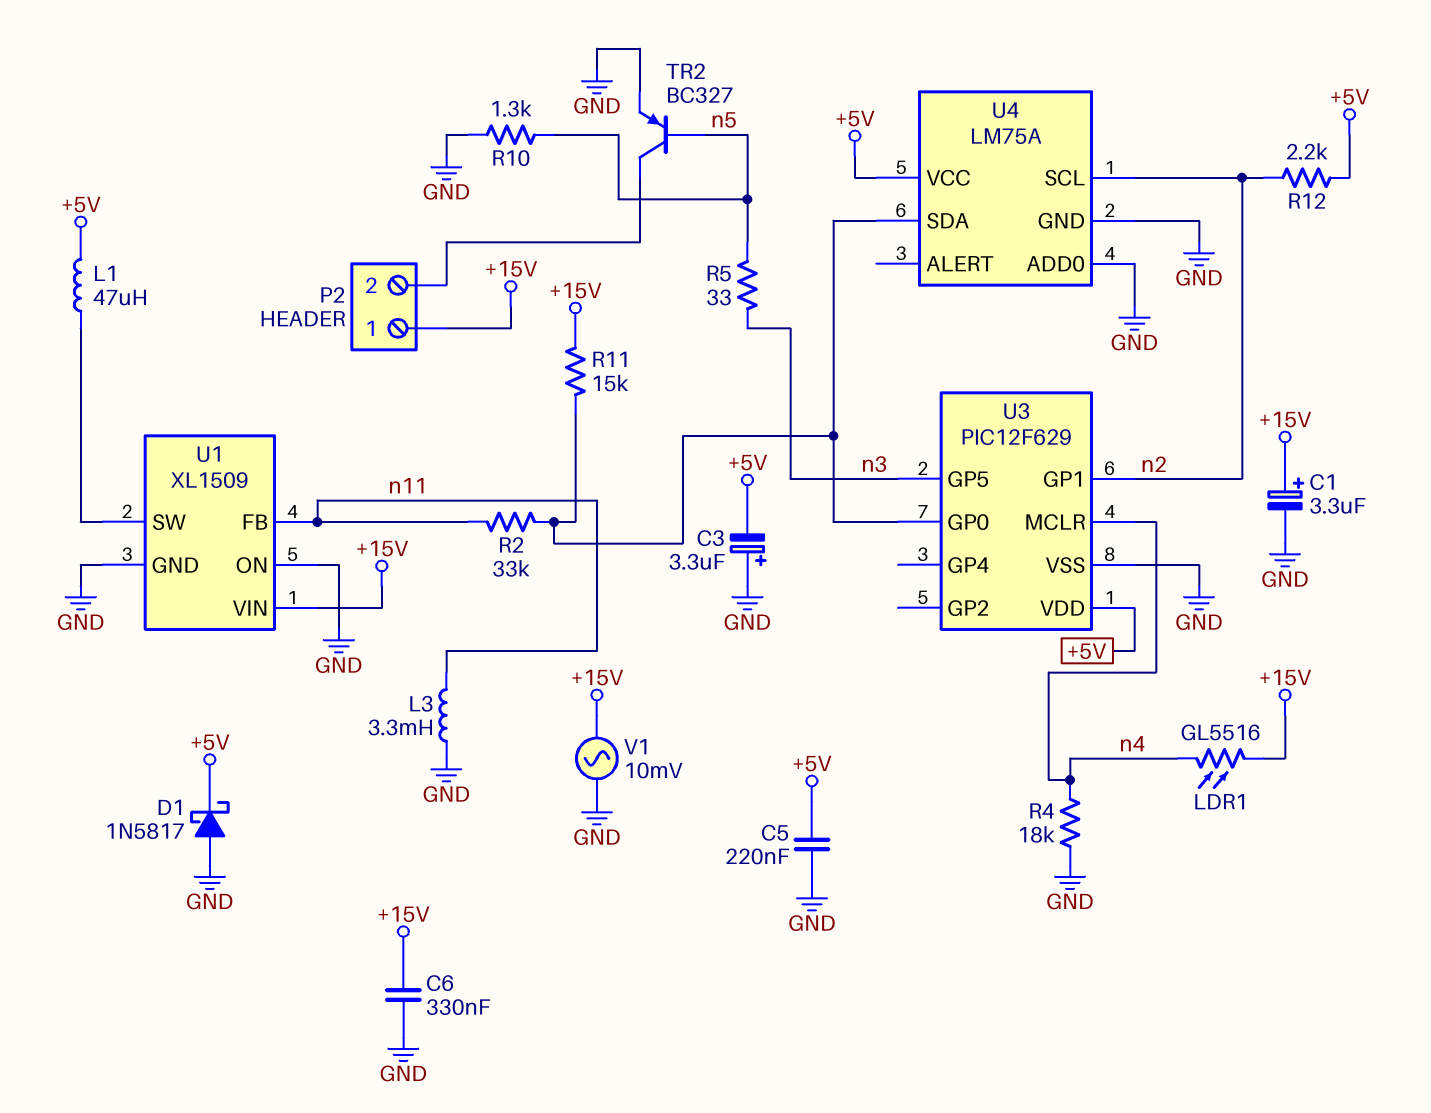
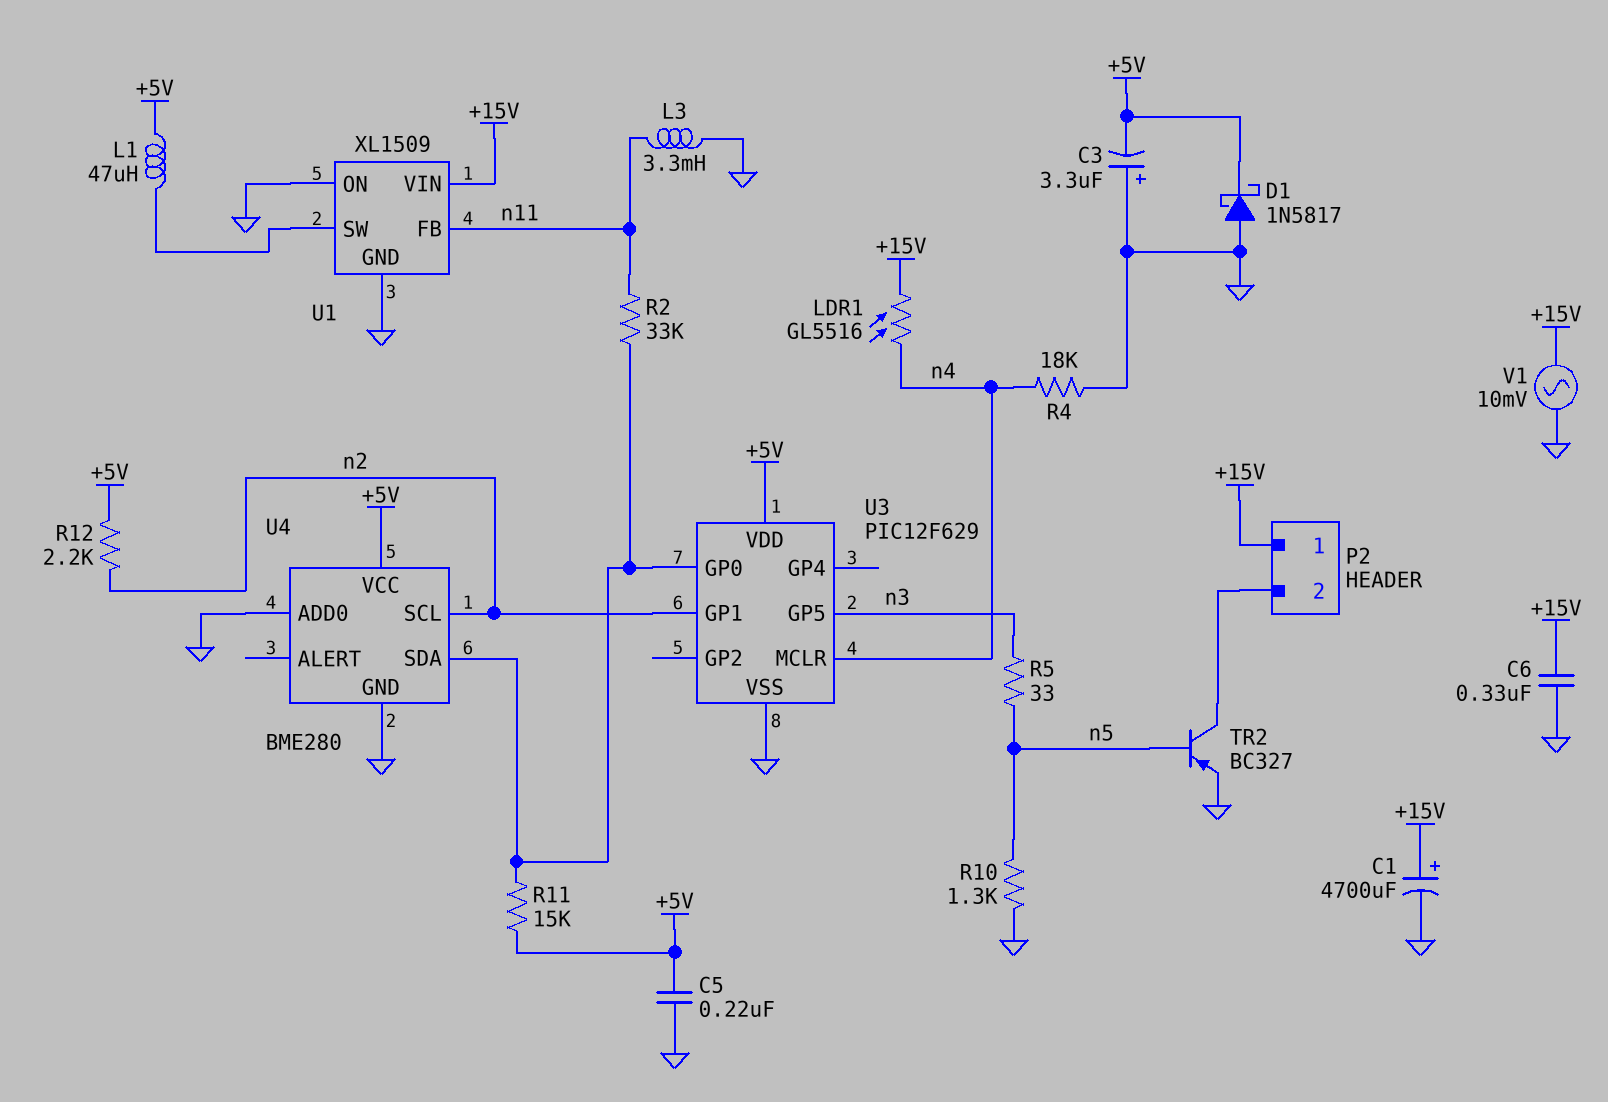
C1: 3.3uF (plus +15V, minus GND) -> 4700uF (plus +15V, minus GND)
R11: 15k (+15V, U3/GP0) -> 15k (+5V, U3/GP0)
U4: LM75A -> BME280

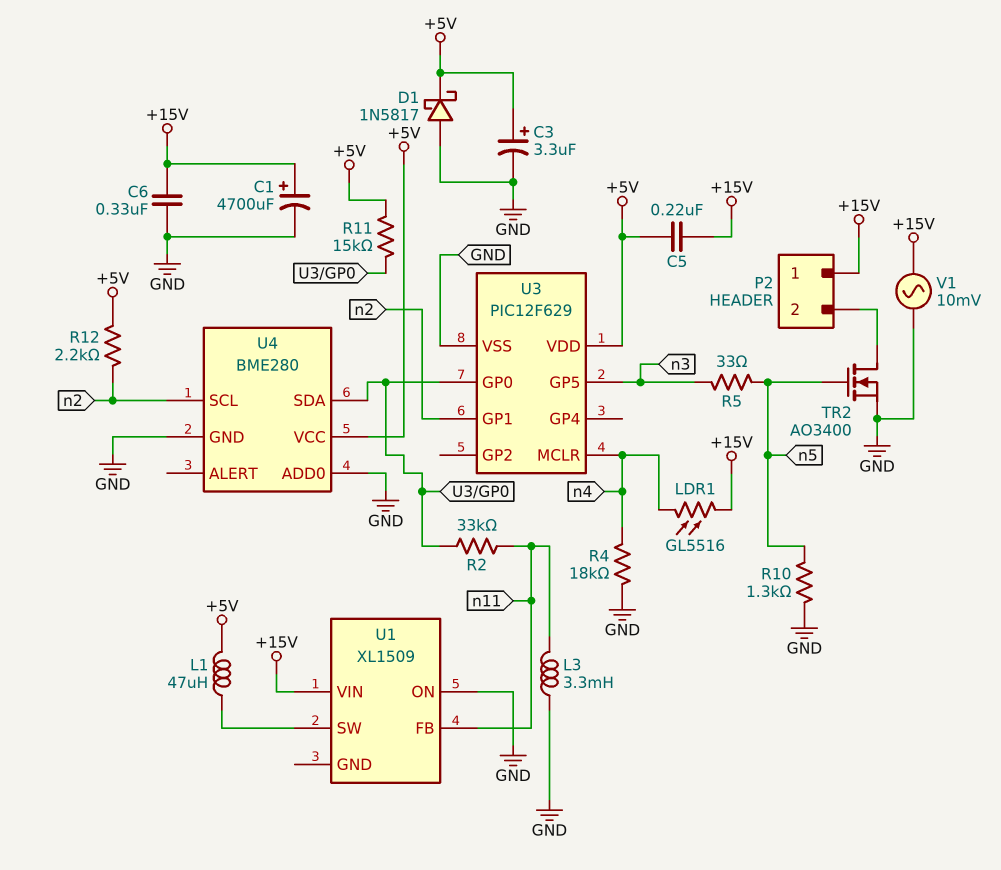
C3: 3.3uF (plus GND, minus +5V) -> 3.3uF (plus +5V, minus GND)
C5: 220nF (+5V, GND) -> 220nF (+5V, +15V)
TR2: PNP BC327 (B n5, C P2/2, E GND) -> NMOS AO3400 (G n5, D P2/2, S GND)
U1 pin GND: GND -> none

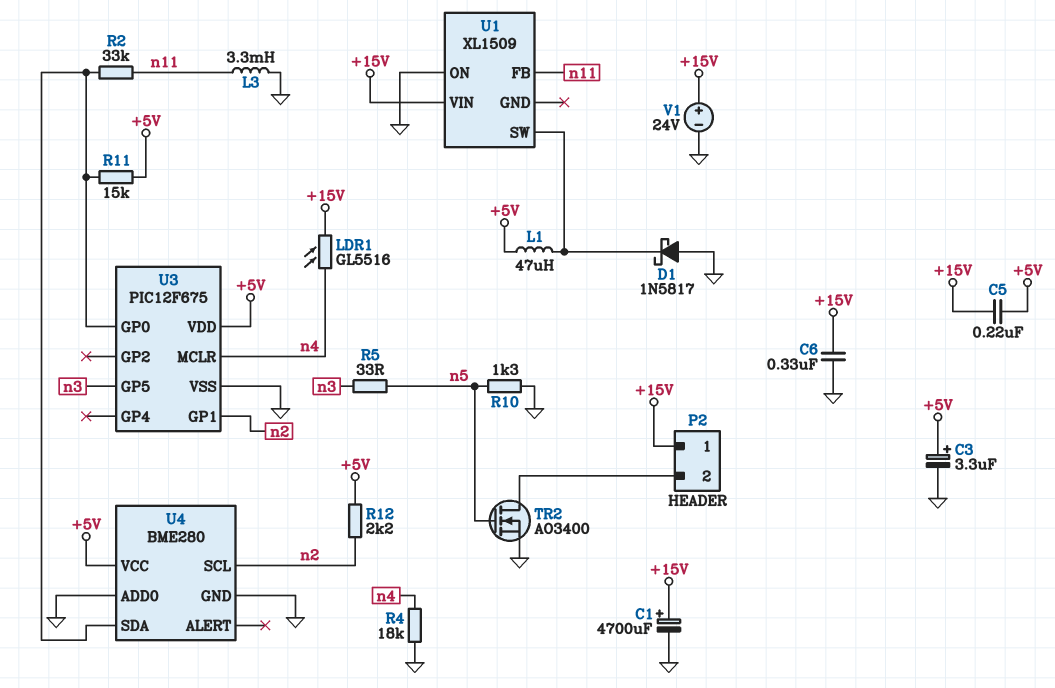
D1: schottky 1N5817 (A GND, K +5V) -> schottky 1N5817 (A GND, K U1/SW)
U3: PIC12F629 -> PIC12F675
V1: AC 10mV (+15V, GND) -> 24V (plus +15V, minus GND)

